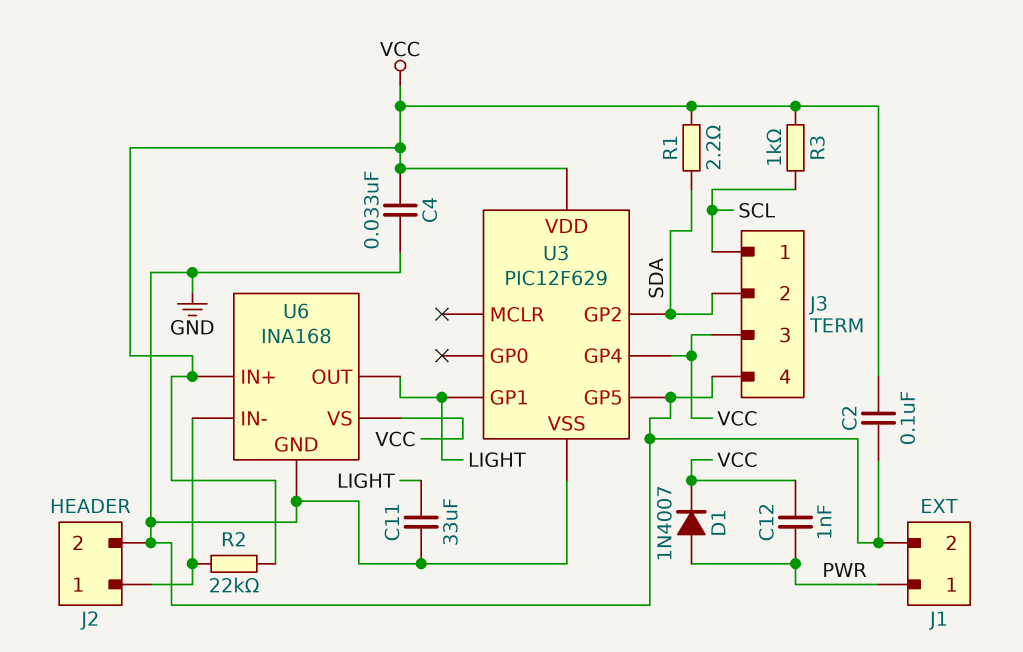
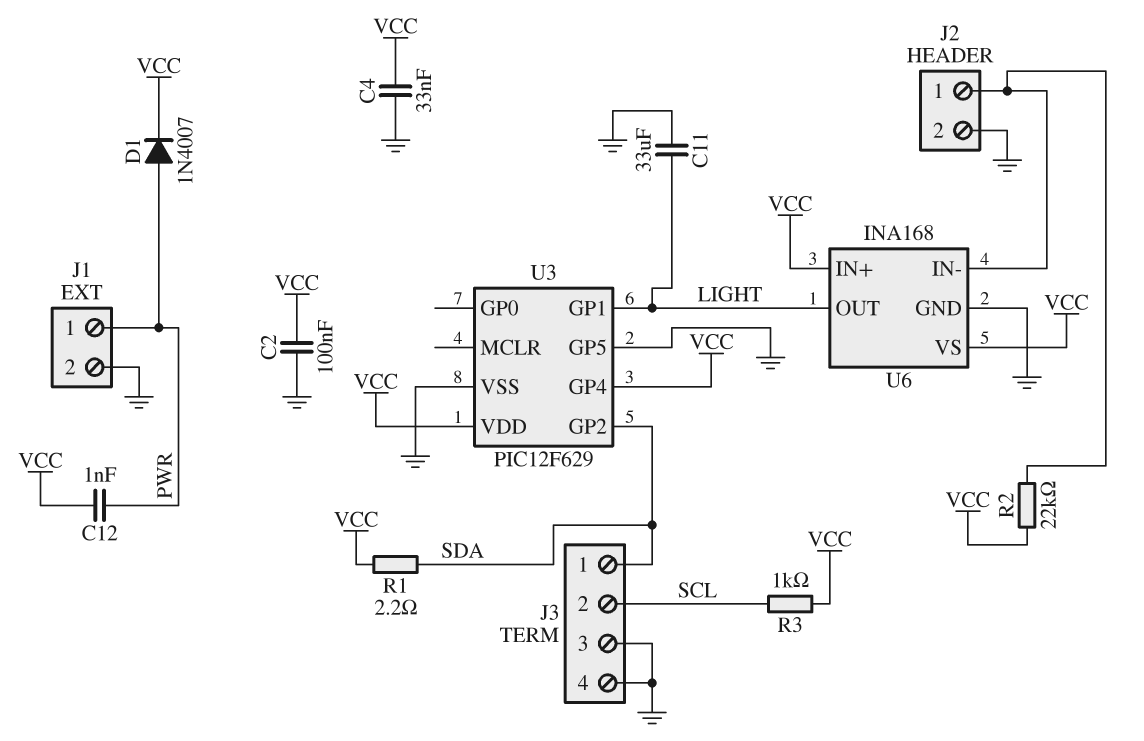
J3 pin 1: SCL -> SDA
J3 pin 2: SDA -> SCL
J3 pin 3: VCC -> GND

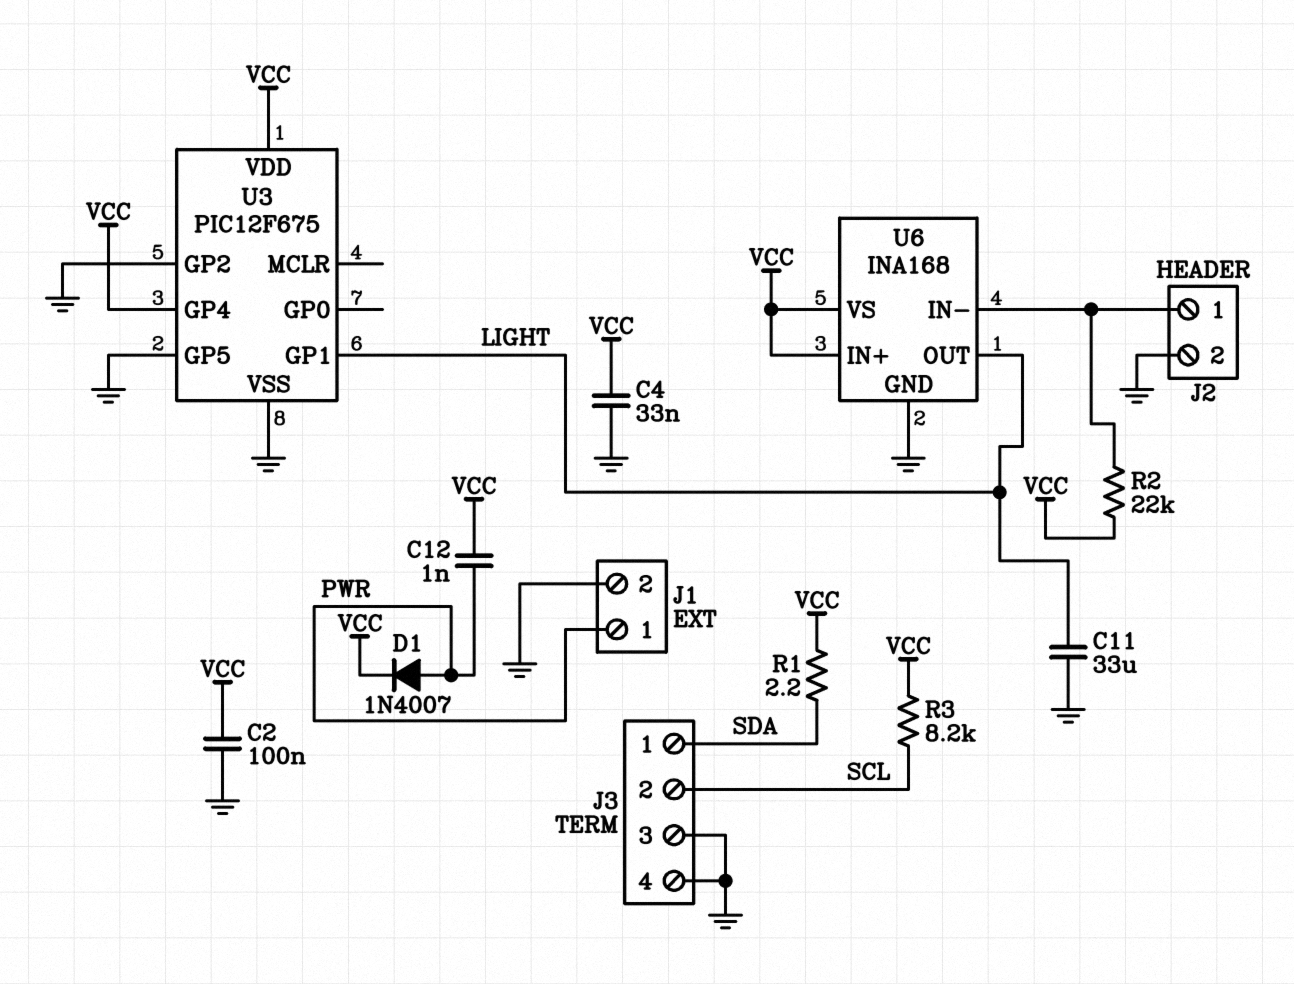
R3: 1k (SCL, VCC) -> 8.2k (SCL, VCC)
U3: PIC12F629 -> PIC12F675
U3 pin GP2: SDA -> GND

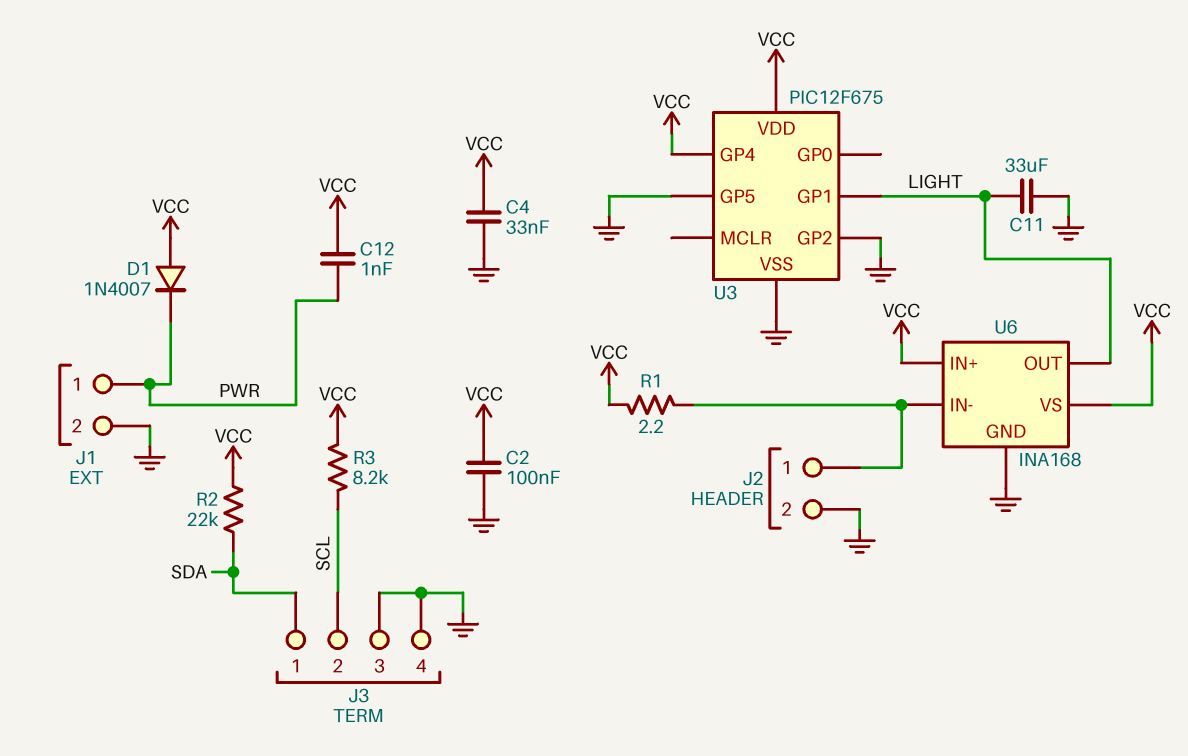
D1: diode 1N4007 (A PWR, K VCC) -> diode 1N4007 (A VCC, K PWR)
R1: 2.2 (SDA, VCC) -> 2.2 (J2/1, VCC)
R2: 22k (J2/1, VCC) -> 22k (SDA, VCC)

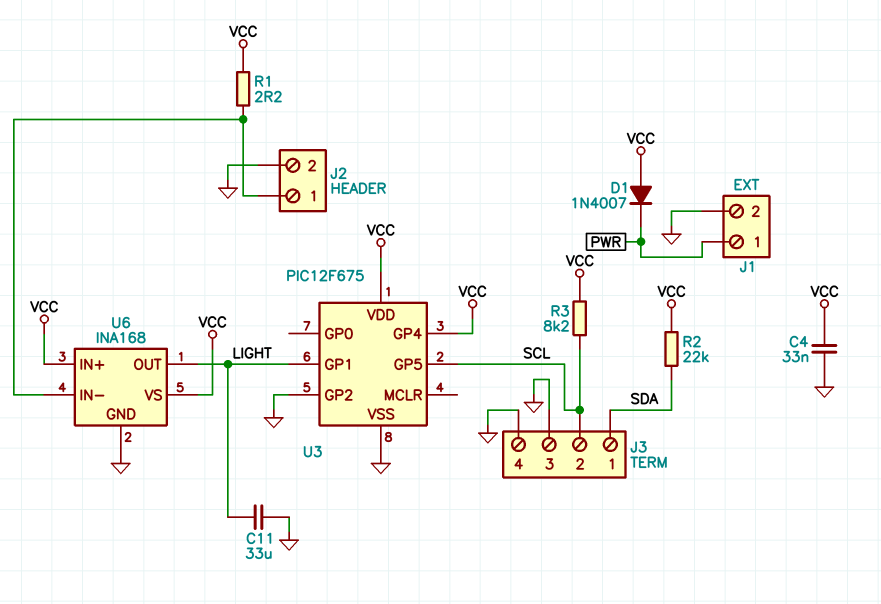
C2: 100nF (GND, VCC) -> none
C12: 1nF (PWR, VCC) -> none
U3 pin GP5: GND -> SCL

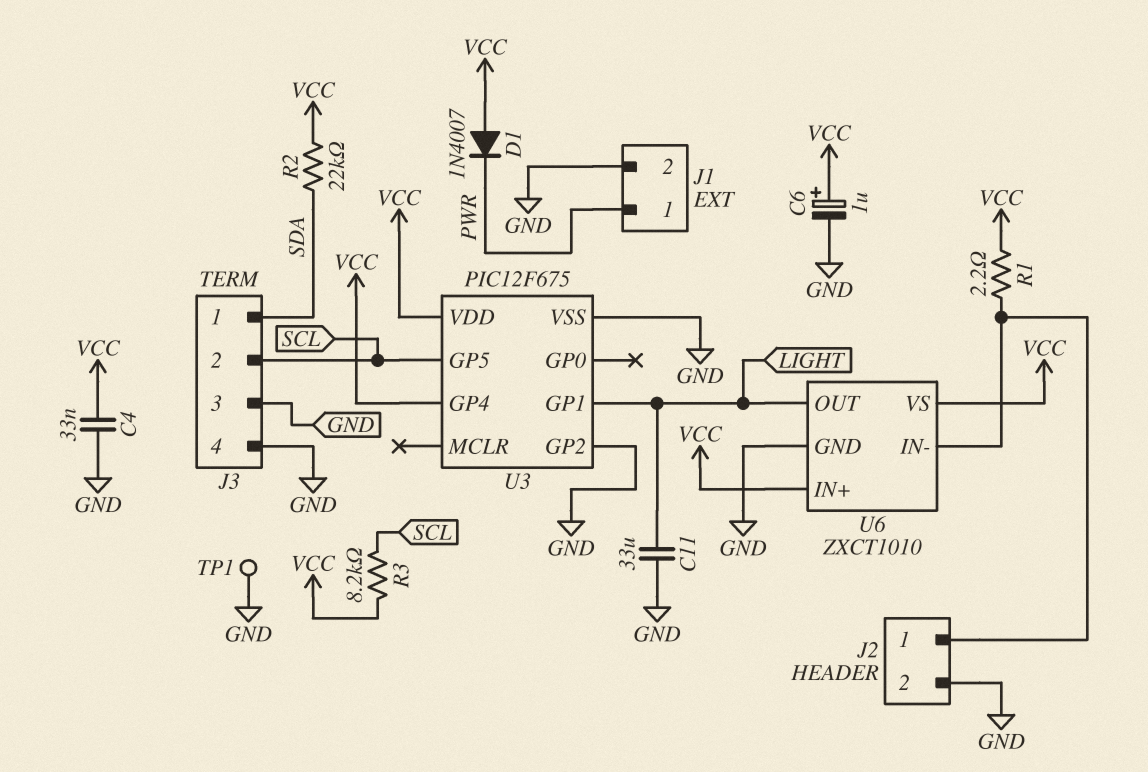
C6: none -> 1uF (plus VCC, minus GND)
TP1: none -> test point (GND)
U6: INA168 -> ZXCT1010

